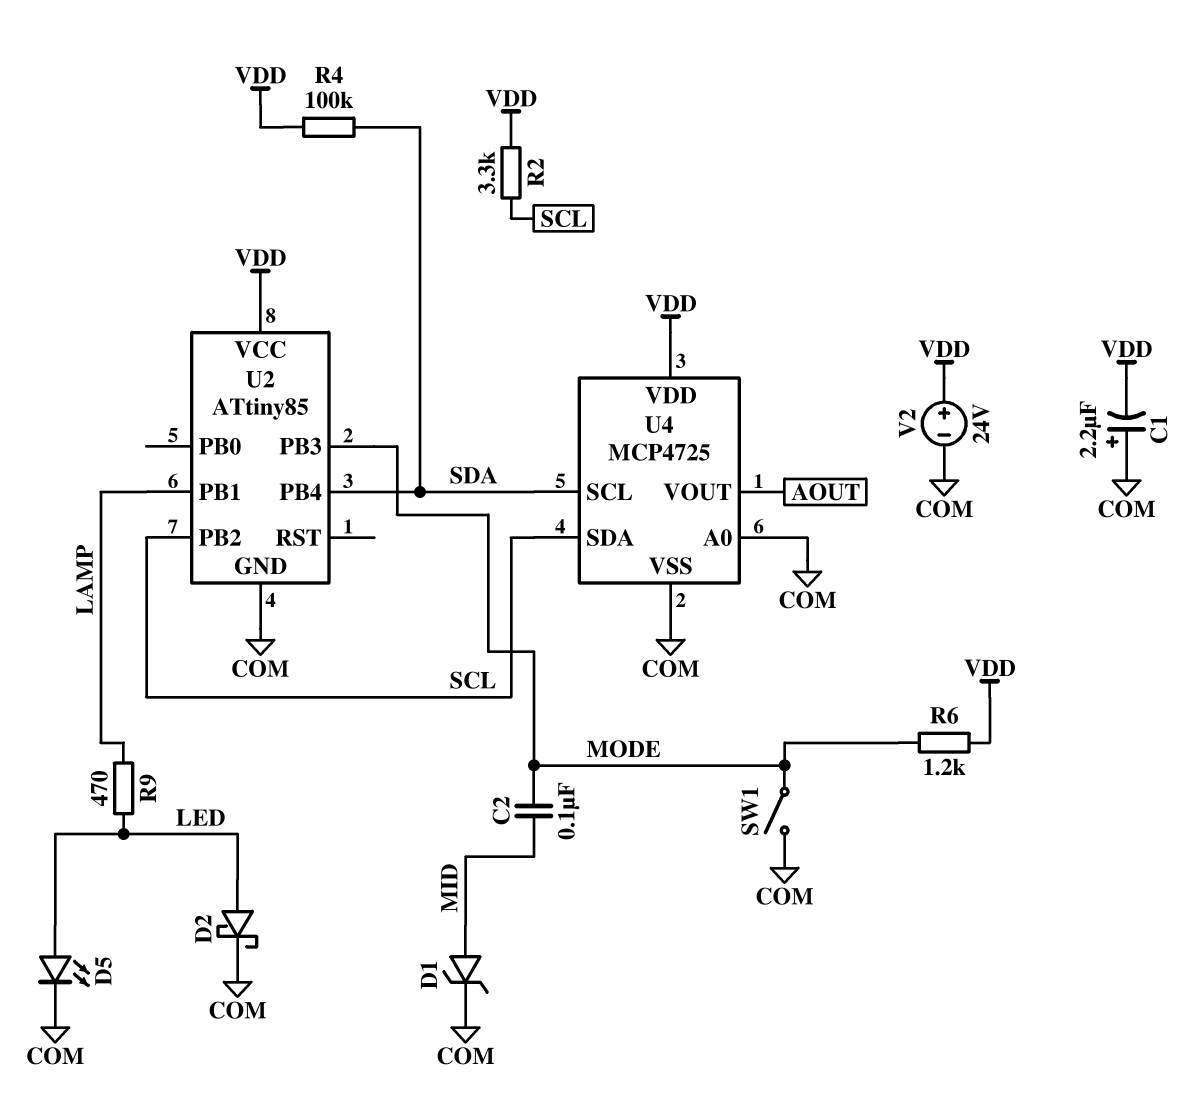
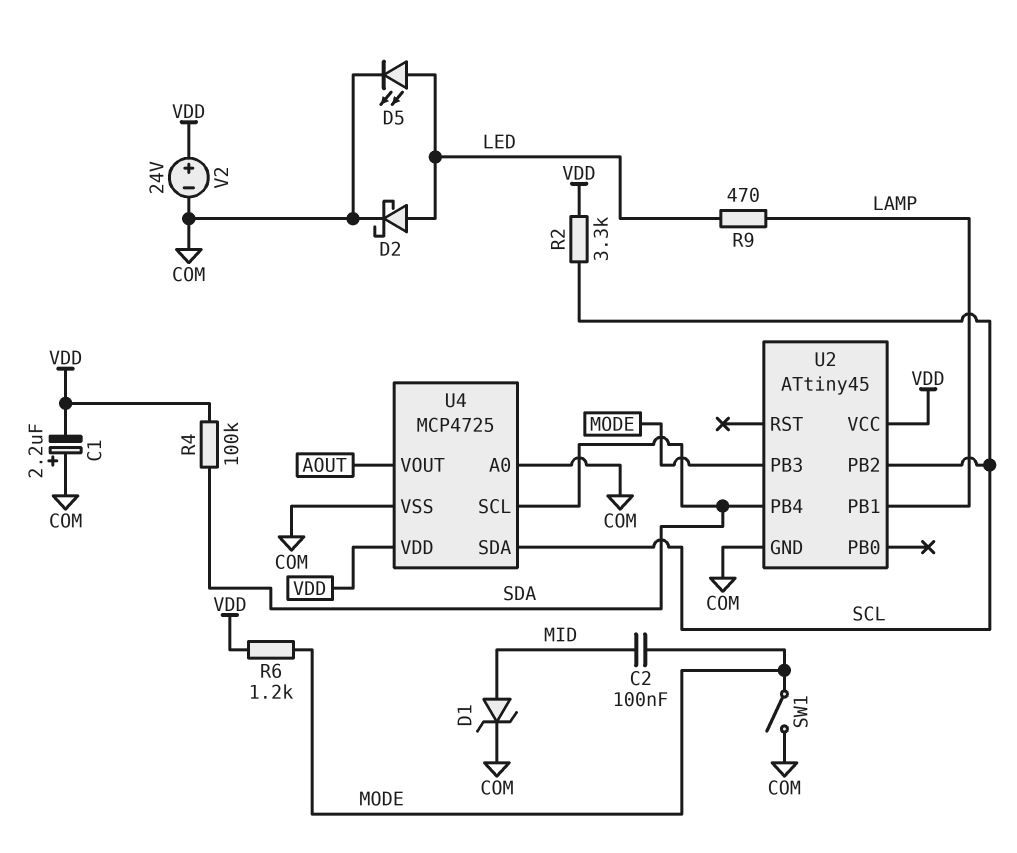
U2: ATtiny85 -> ATtiny45

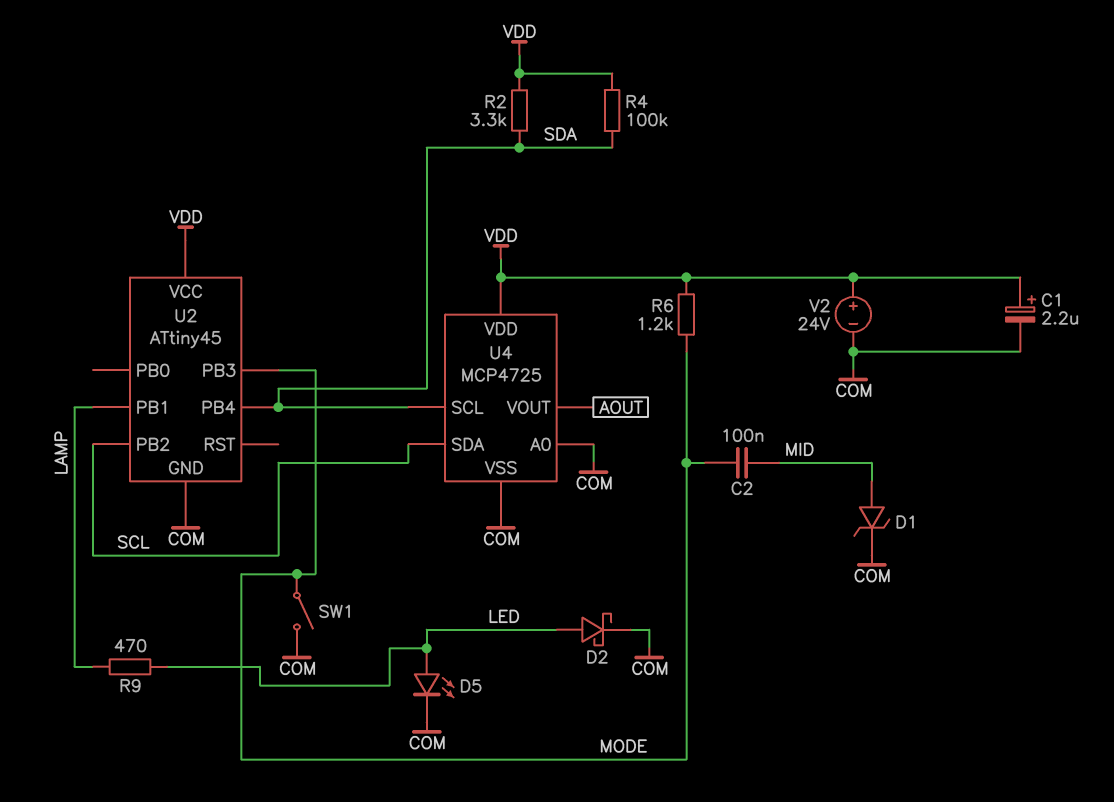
C1: 2.2uF (plus COM, minus VDD) -> 2.2uF (plus VDD, minus COM)
R2: 3.3k (SCL, VDD) -> 3.3k (SDA, VDD)

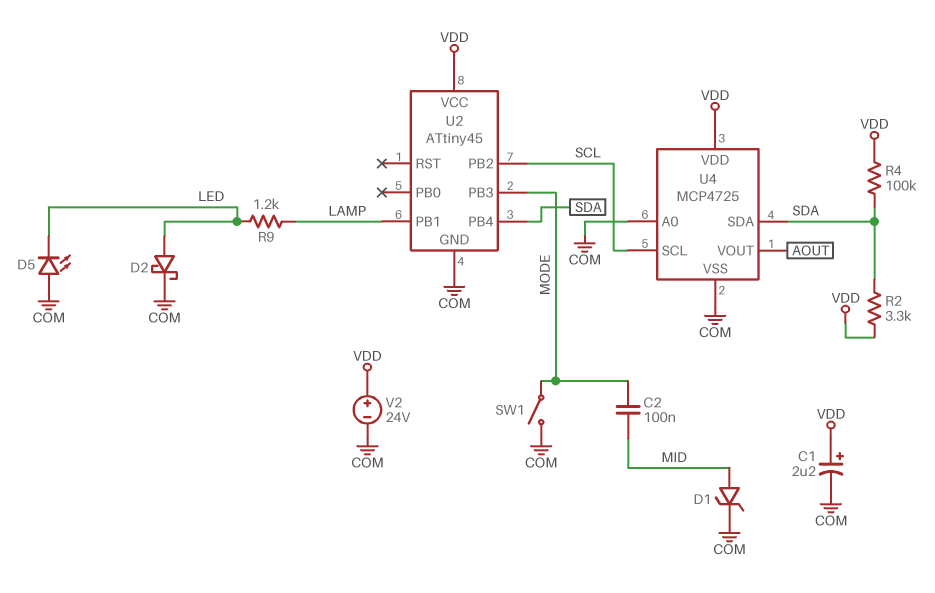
D5: LED (A LED, K COM) -> LED (A COM, K LED)
R6: 1.2k (MODE, VDD) -> none
R9: 470 (LAMP, LED) -> 1.2k (LAMP, LED)
U4 pin SCL: SDA -> SCL
U4 pin SDA: SCL -> SDA

